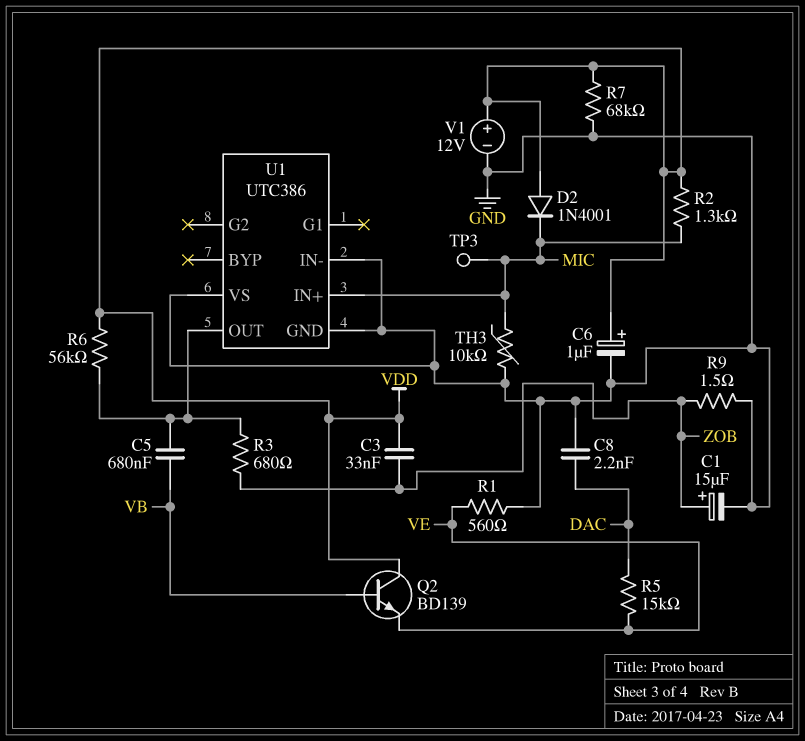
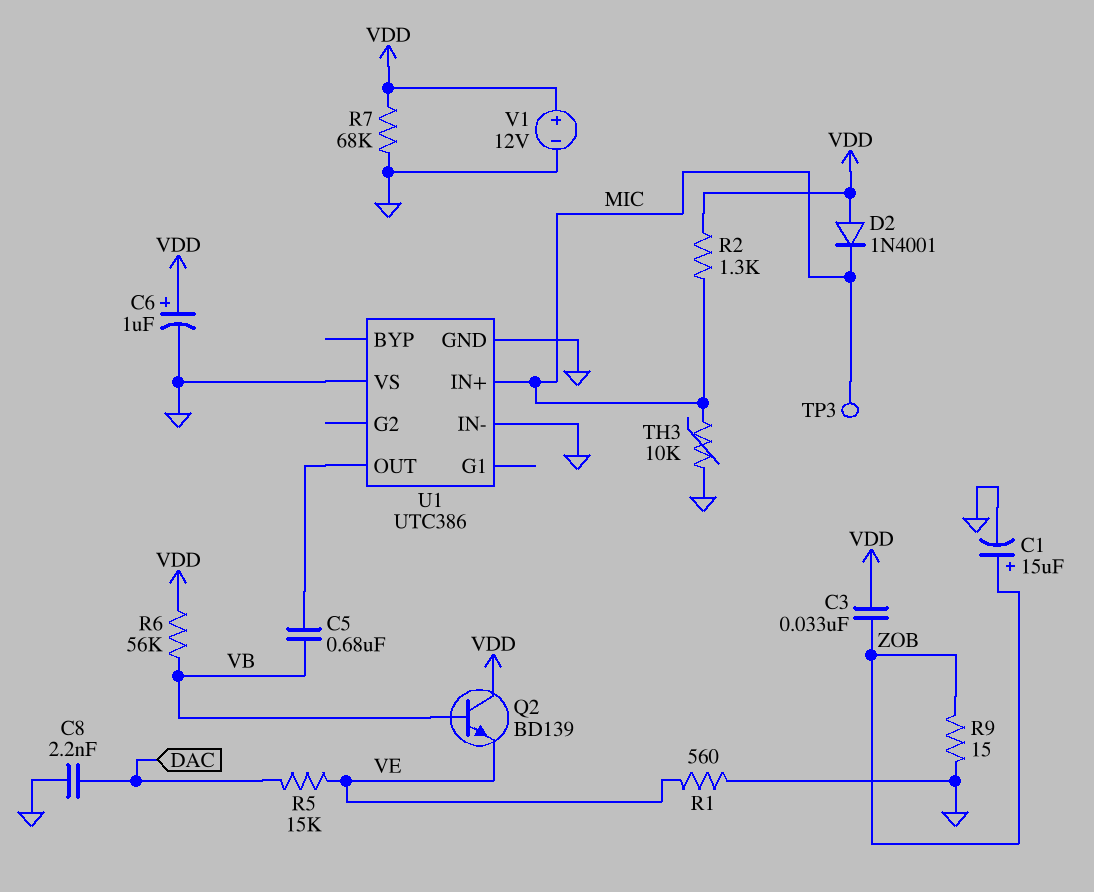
R3: 680 (U1/OUT, ZOB) -> none
R6: 56k (U1/OUT, VDD) -> 56k (VB, VDD)
R9: 1.5 (GND, ZOB) -> 15 (GND, ZOB)

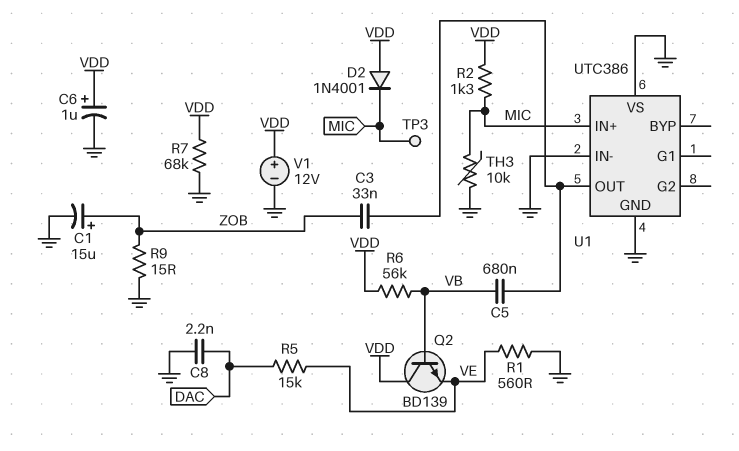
C3: 33nF (VDD, ZOB) -> 33nF (U1/OUT, ZOB)

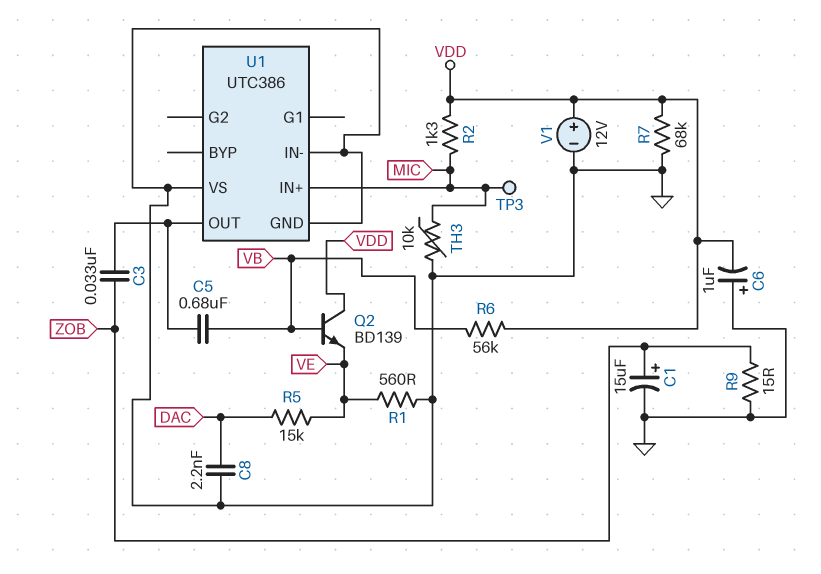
C6: 1uF (plus VDD, minus GND) -> 1uF (plus GND, minus VDD)
D2: diode 1N4001 (A VDD, K MIC) -> none

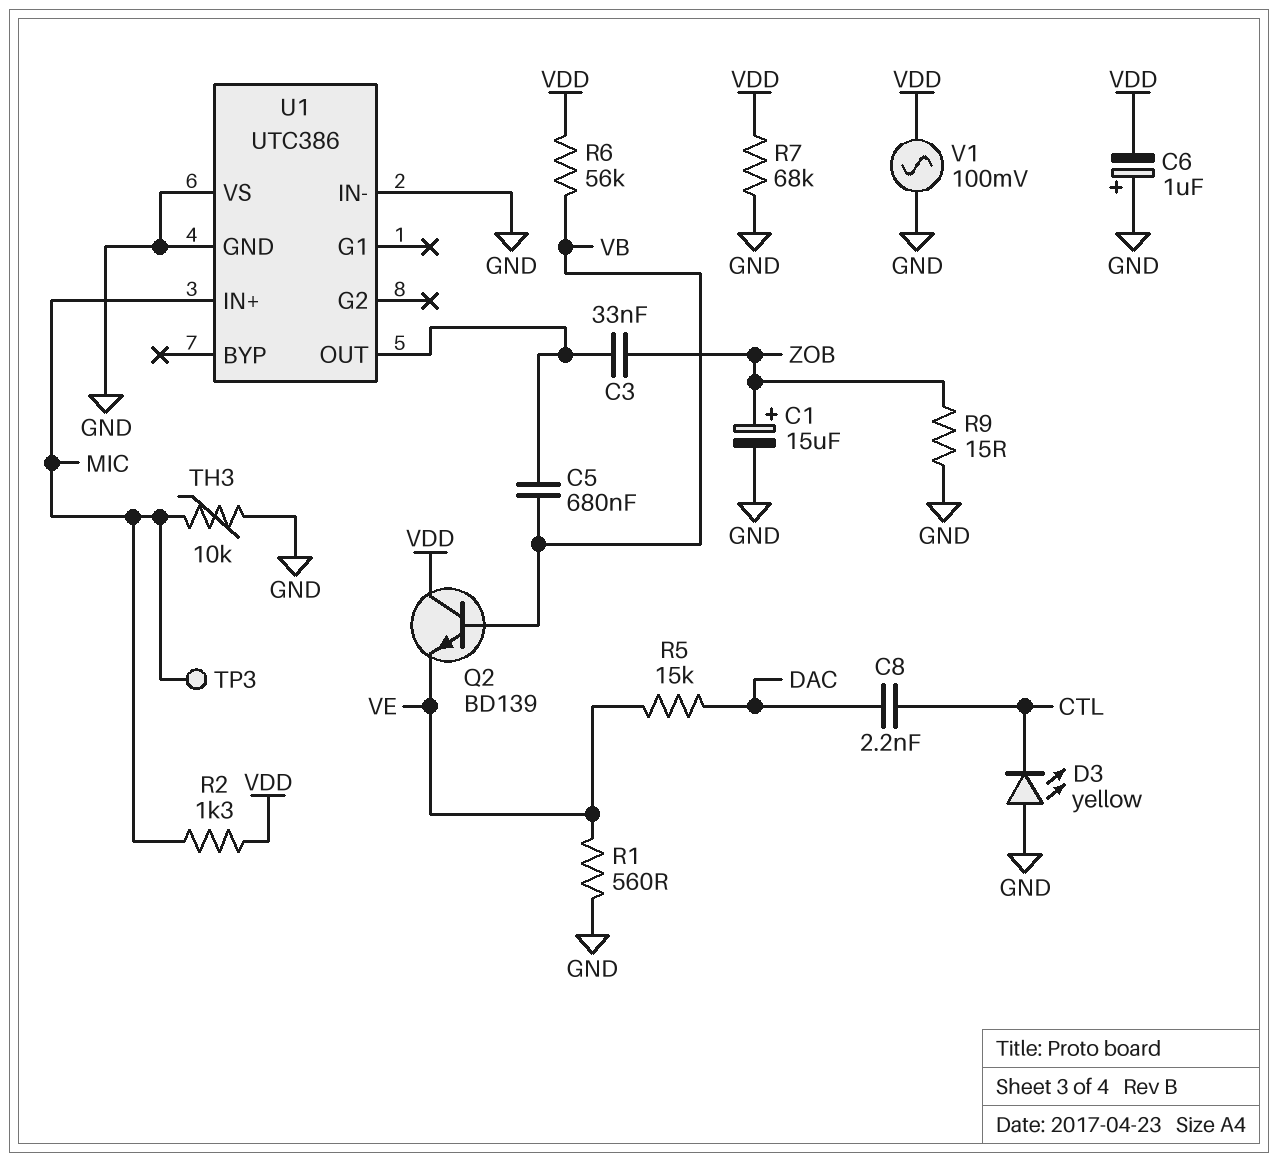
C8: 2.2nF (DAC, GND) -> 2.2nF (CTL, DAC)
D3: none -> LED yellow (A GND, K CTL)
V1: 12V (plus VDD, minus GND) -> AC 100mV (GND, VDD)

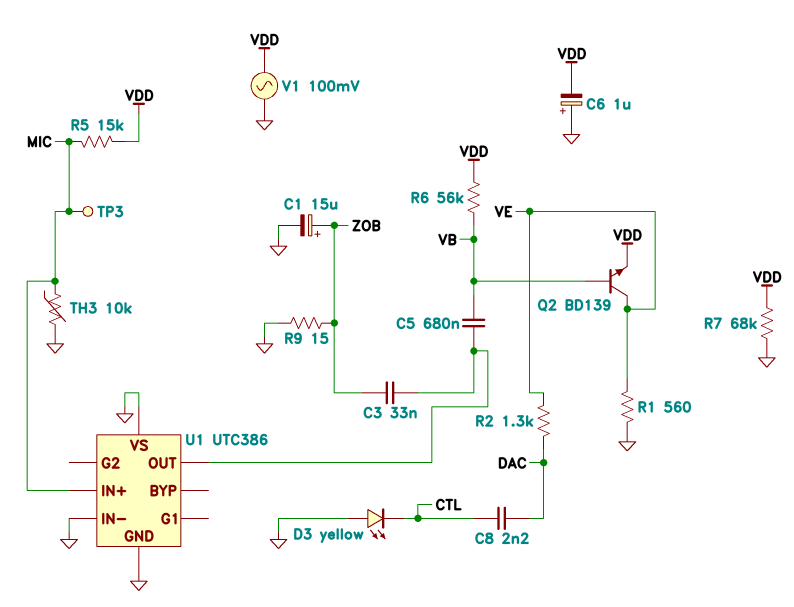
Q2: NPN BD139 (B VB, C VDD, E VE) -> NPN BD139 (B VB, C VE, E VDD)
R2: 1.3k (MIC, VDD) -> 1.3k (DAC, VE)
R5: 15k (DAC, VE) -> 15k (MIC, VDD)

